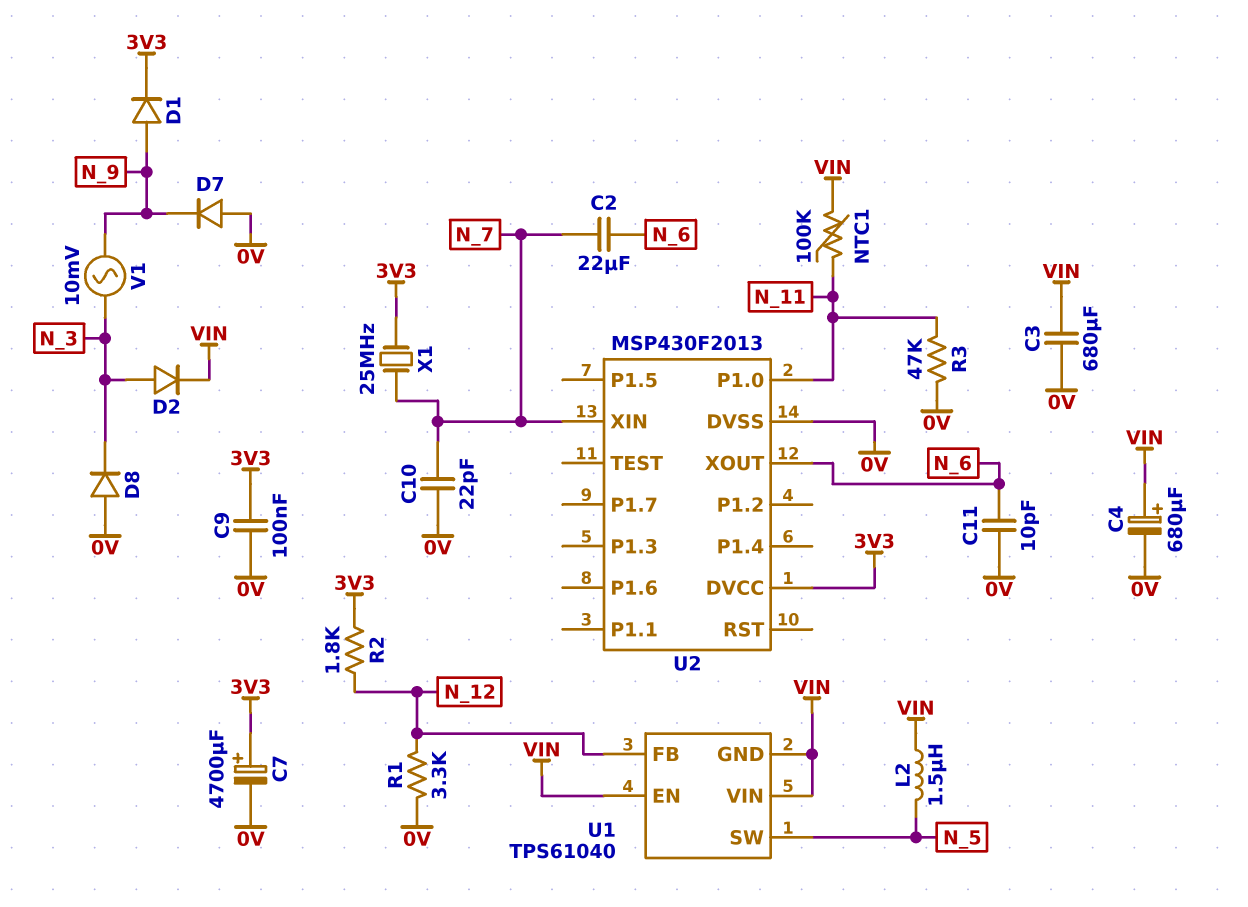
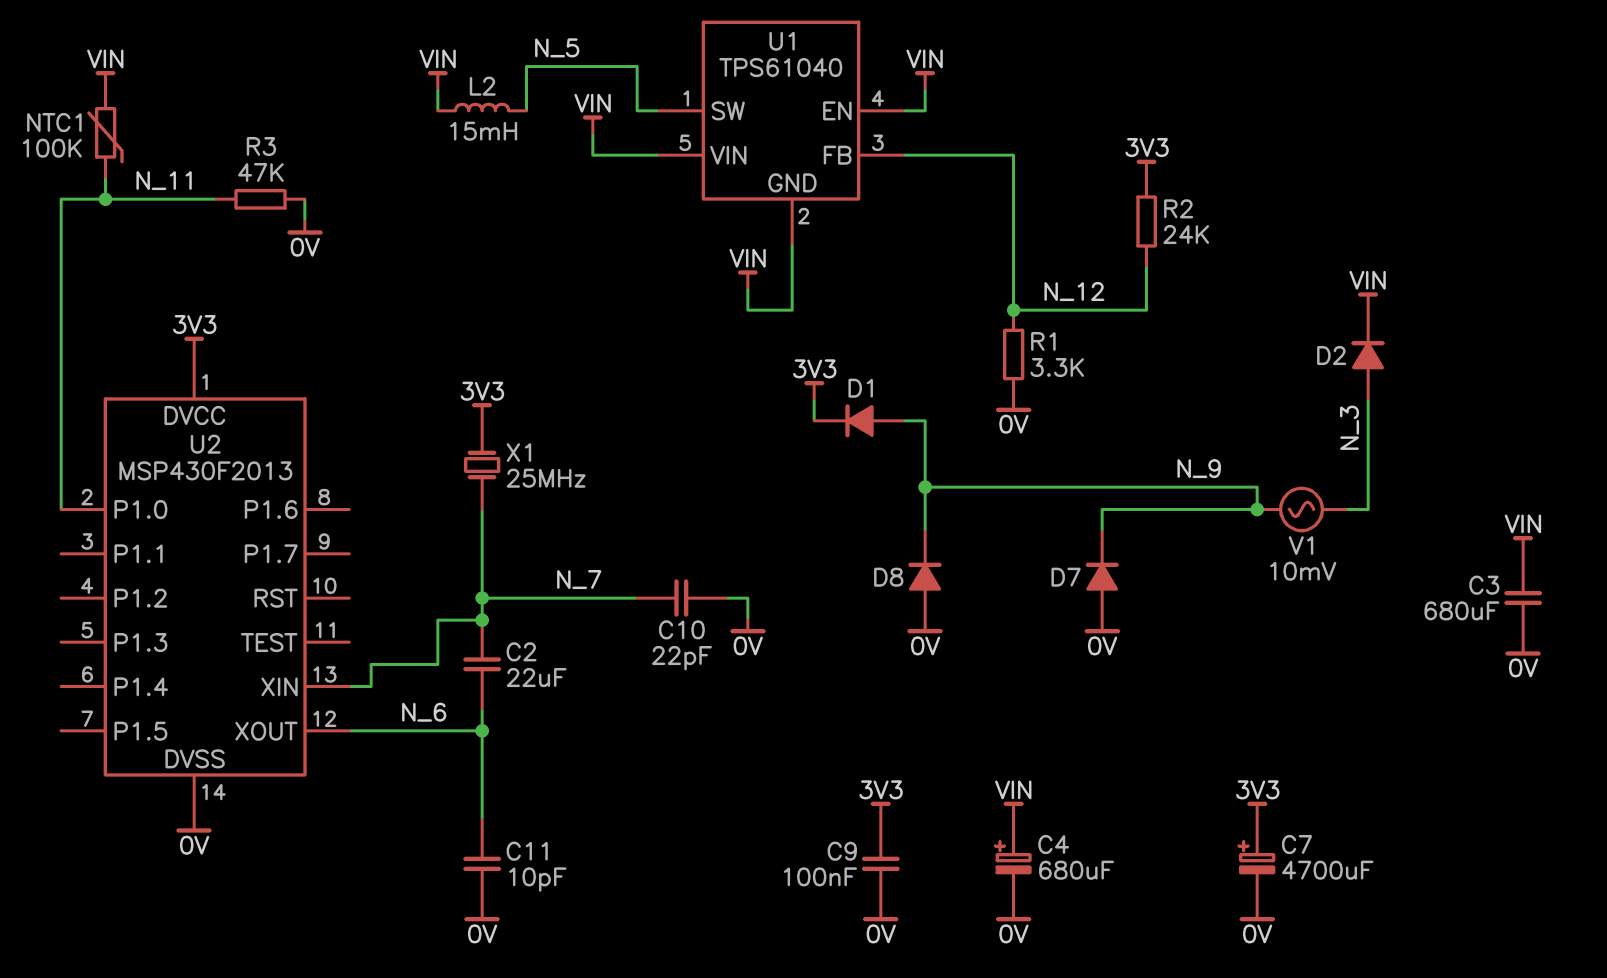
D8: diode (A 0V, K N_3) -> diode (A 0V, K N_9)
L2: 1.5uH (N_5, VIN) -> 15mH (N_5, VIN)
R2: 1.8k (3V3, N_12) -> 24k (3V3, N_12)

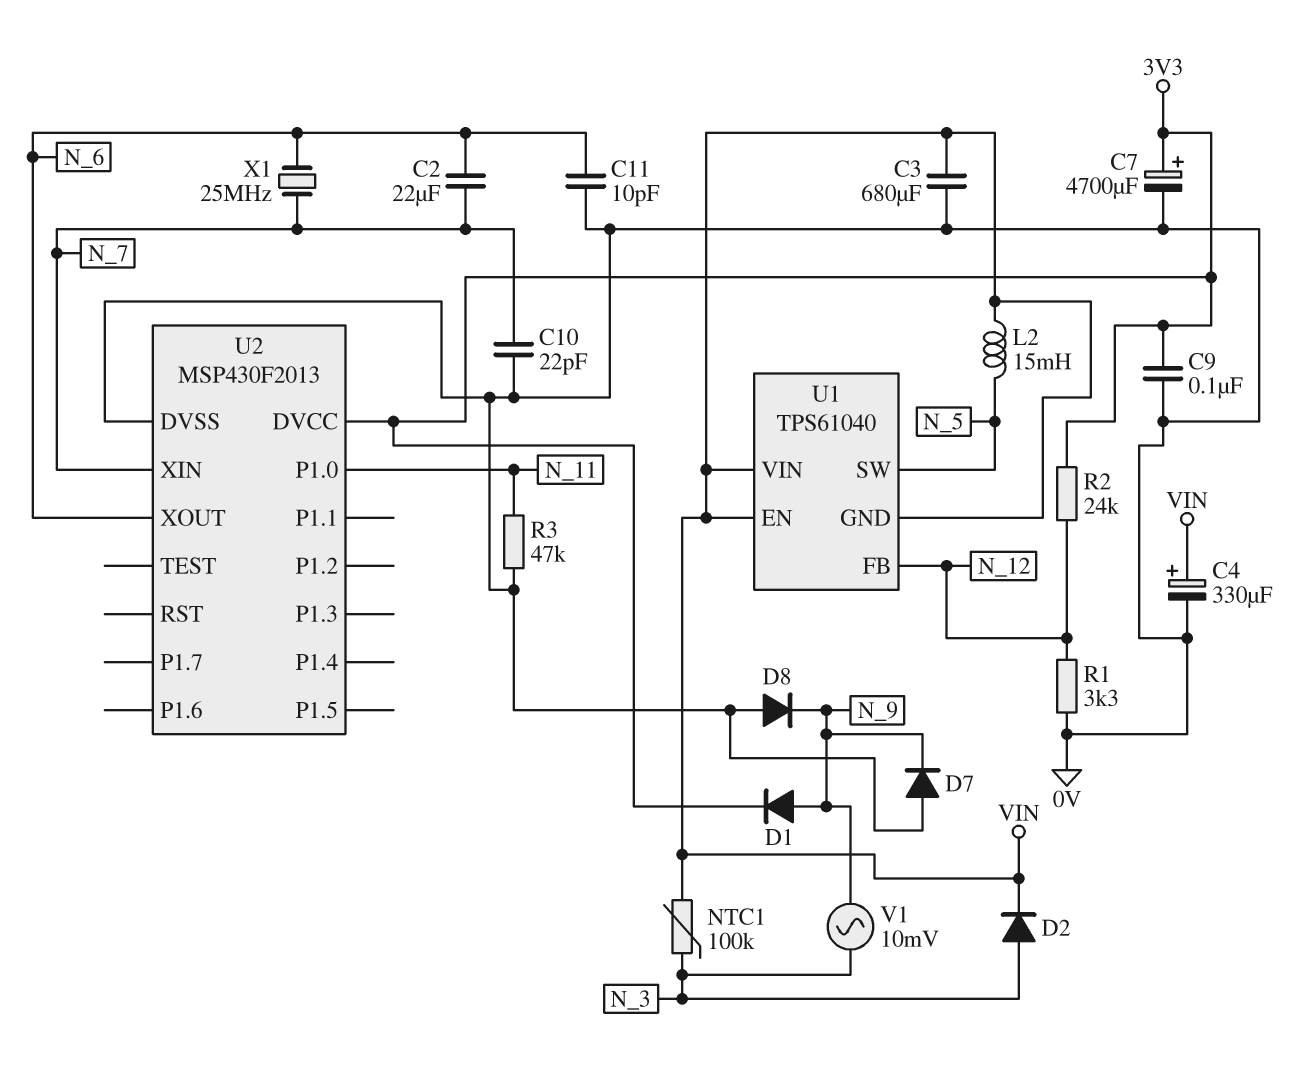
C4: 680uF (plus VIN, minus 0V) -> 330uF (plus VIN, minus 0V)
NTC1: 100k (N_11, VIN) -> 100k (N_3, VIN)
X1: 25MHz (3V3, N_7) -> 25MHz (N_6, N_7)

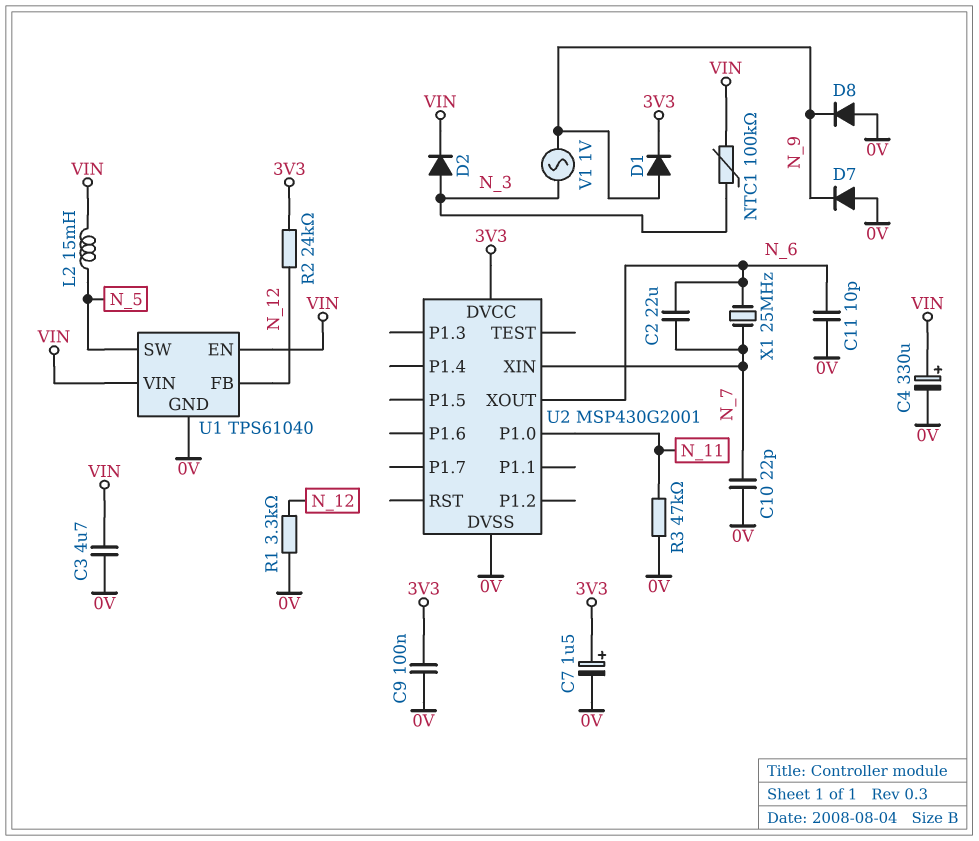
C3: 680uF (0V, VIN) -> 4.7uF (0V, VIN)
C7: 4700uF (plus 3V3, minus 0V) -> 1.5uF (plus 3V3, minus 0V)
U1 pin GND: VIN -> 0V
U2: MSP430F2013 -> MSP430G2001
V1: AC 10mV (N_3, N_9) -> AC 1V (N_3, N_9)

